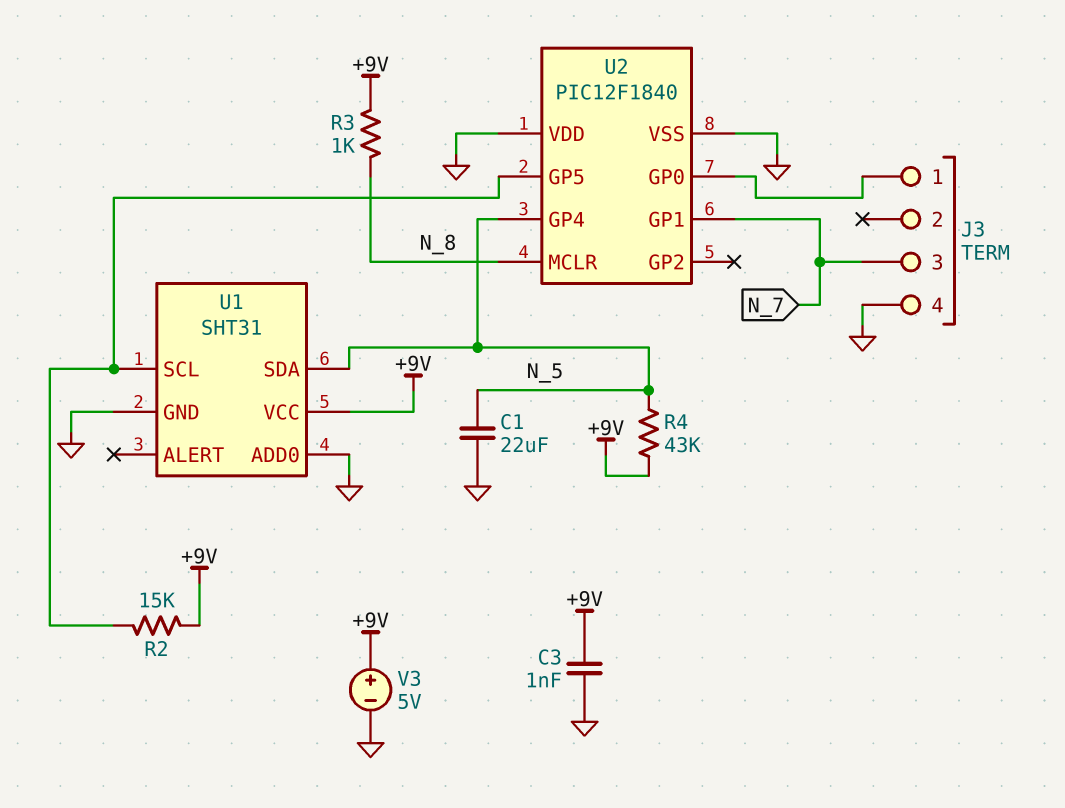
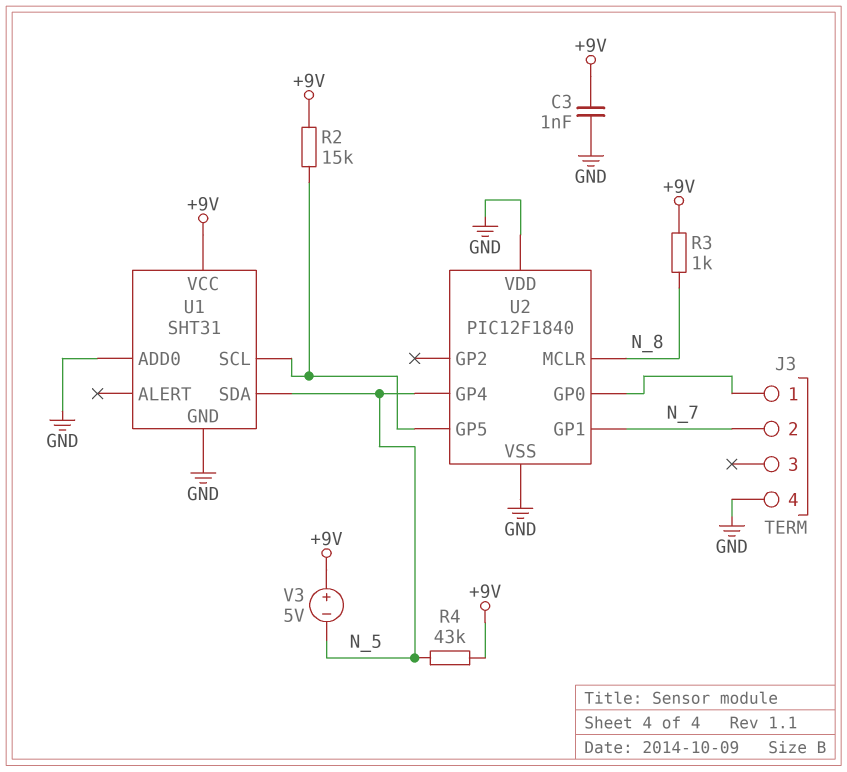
C1: 22uF (GND, N_5) -> none
J3 pin 2: none -> N_7
J3 pin 3: N_7 -> none
V3: 5V (plus +9V, minus GND) -> 5V (plus +9V, minus N_5)

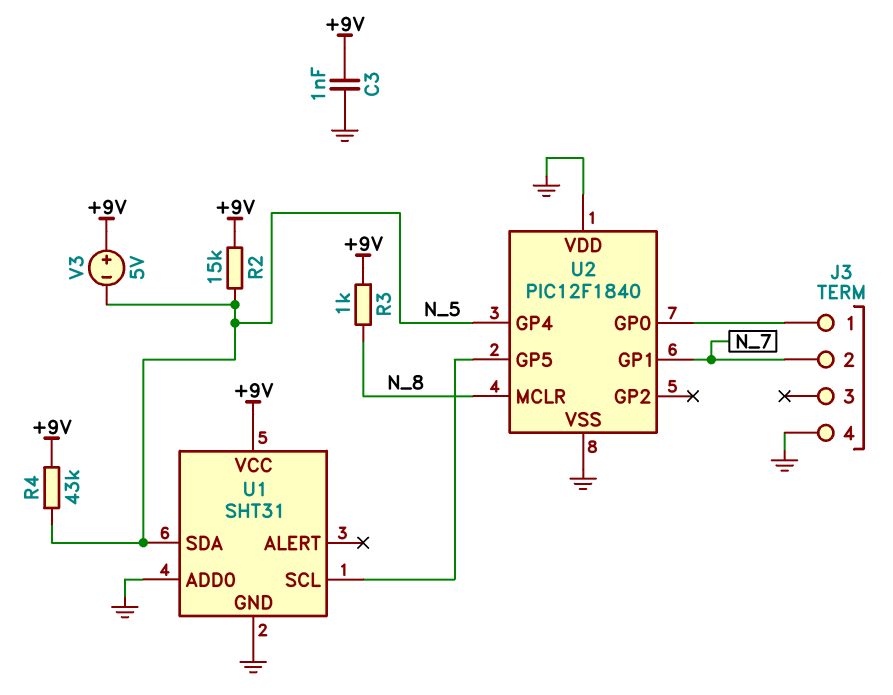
R2: 15k (+9V, U1/SCL) -> 15k (+9V, N_5)

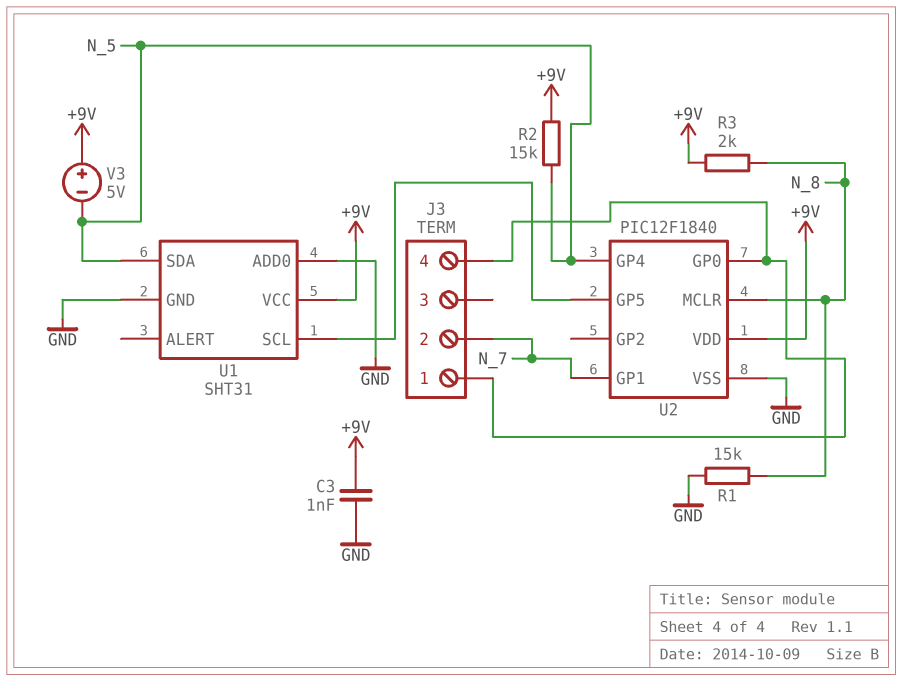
J3 pin 4: GND -> J3/1
R1: none -> 15k (GND, N_8)
R3: 1k (+9V, N_8) -> 2k (+9V, N_8)
R4: 43k (+9V, N_5) -> none
U2 pin VDD: GND -> +9V

